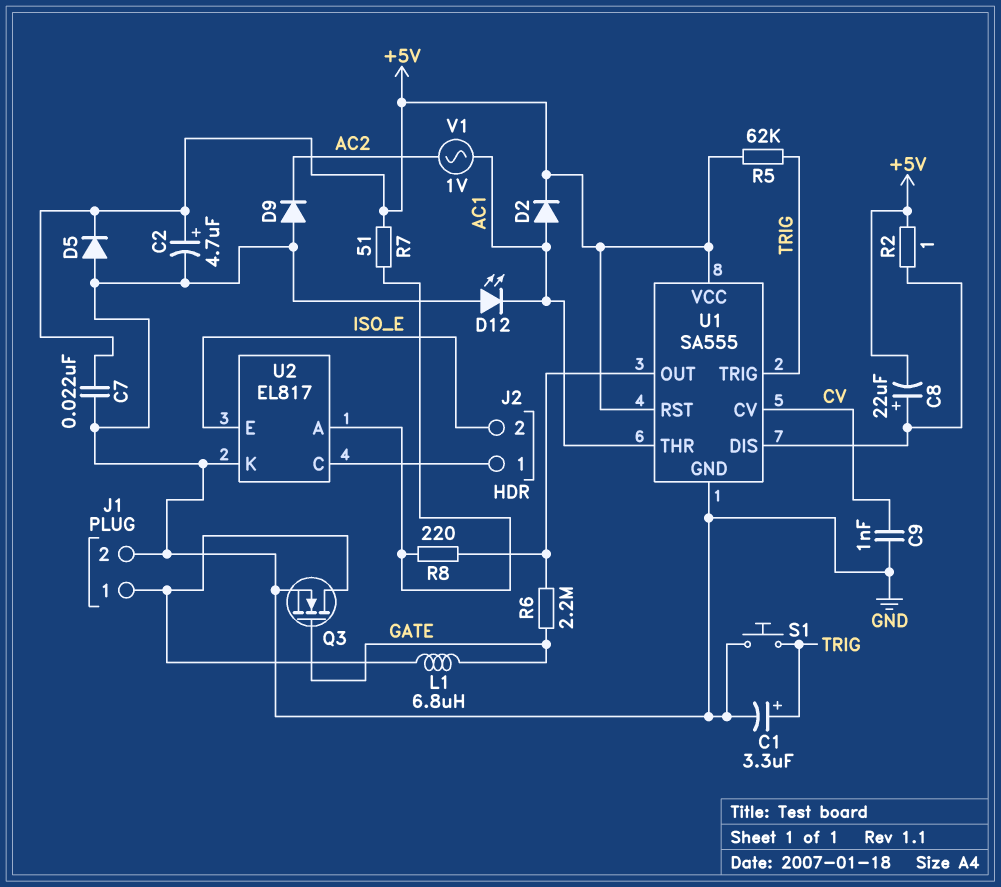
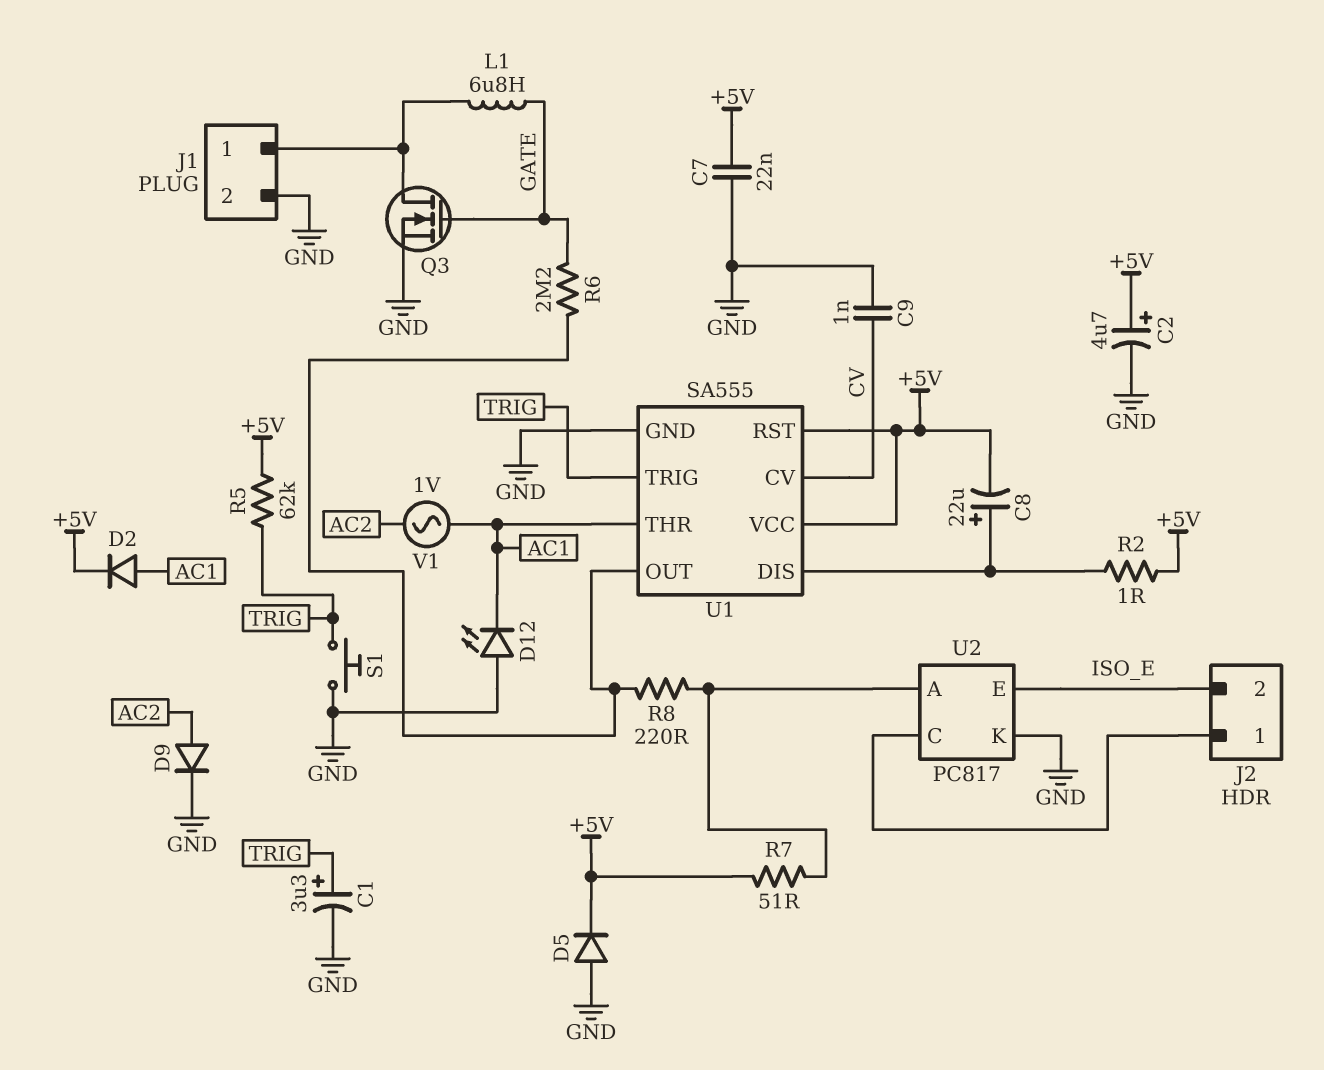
D9: diode (A GND, K AC2) -> diode (A AC2, K GND)
U2: EL817 -> PC817

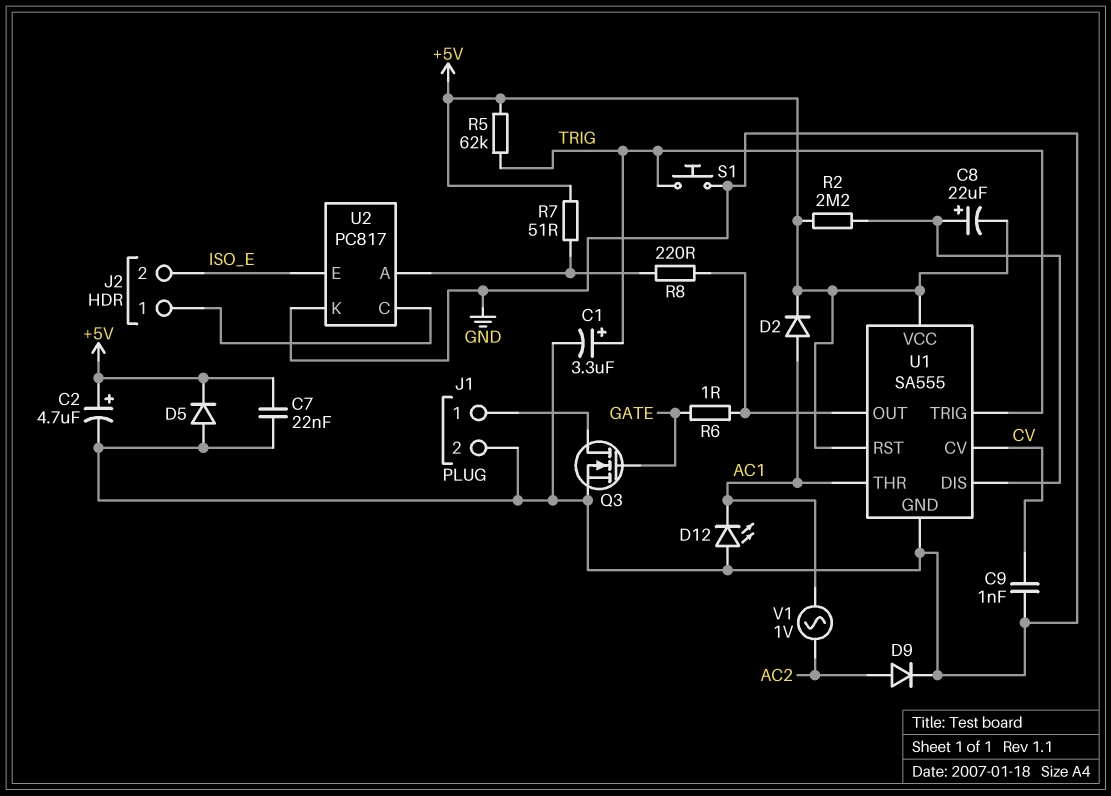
L1: 6.8uH (GATE, J1/1) -> none
R2: 1 (+5V, U1/DIS) -> 2.2M (+5V, U1/DIS)
R6: 2.2M (GATE, U1/OUT) -> 1 (GATE, U1/OUT)

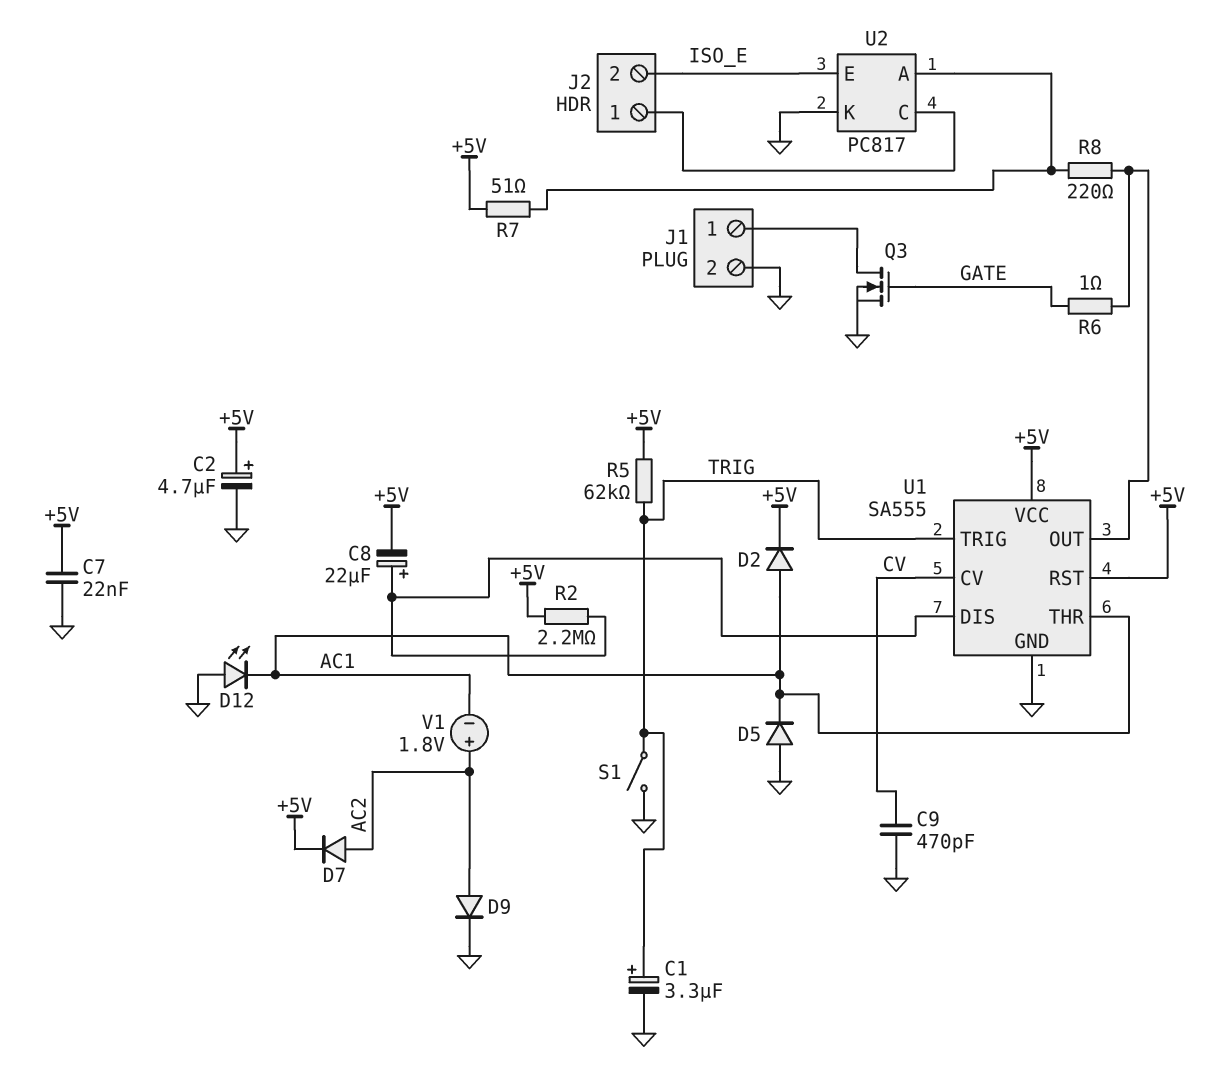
C9: 1nF (CV, GND) -> 470pF (CV, GND)
D5: diode (A GND, K +5V) -> diode (A GND, K AC1)
D7: none -> diode (A AC2, K +5V)
S1: button (GND, TRIG) -> switch (GND, TRIG)
V1: AC 1V (AC1, AC2) -> 1.8V (plus AC2, minus AC1)

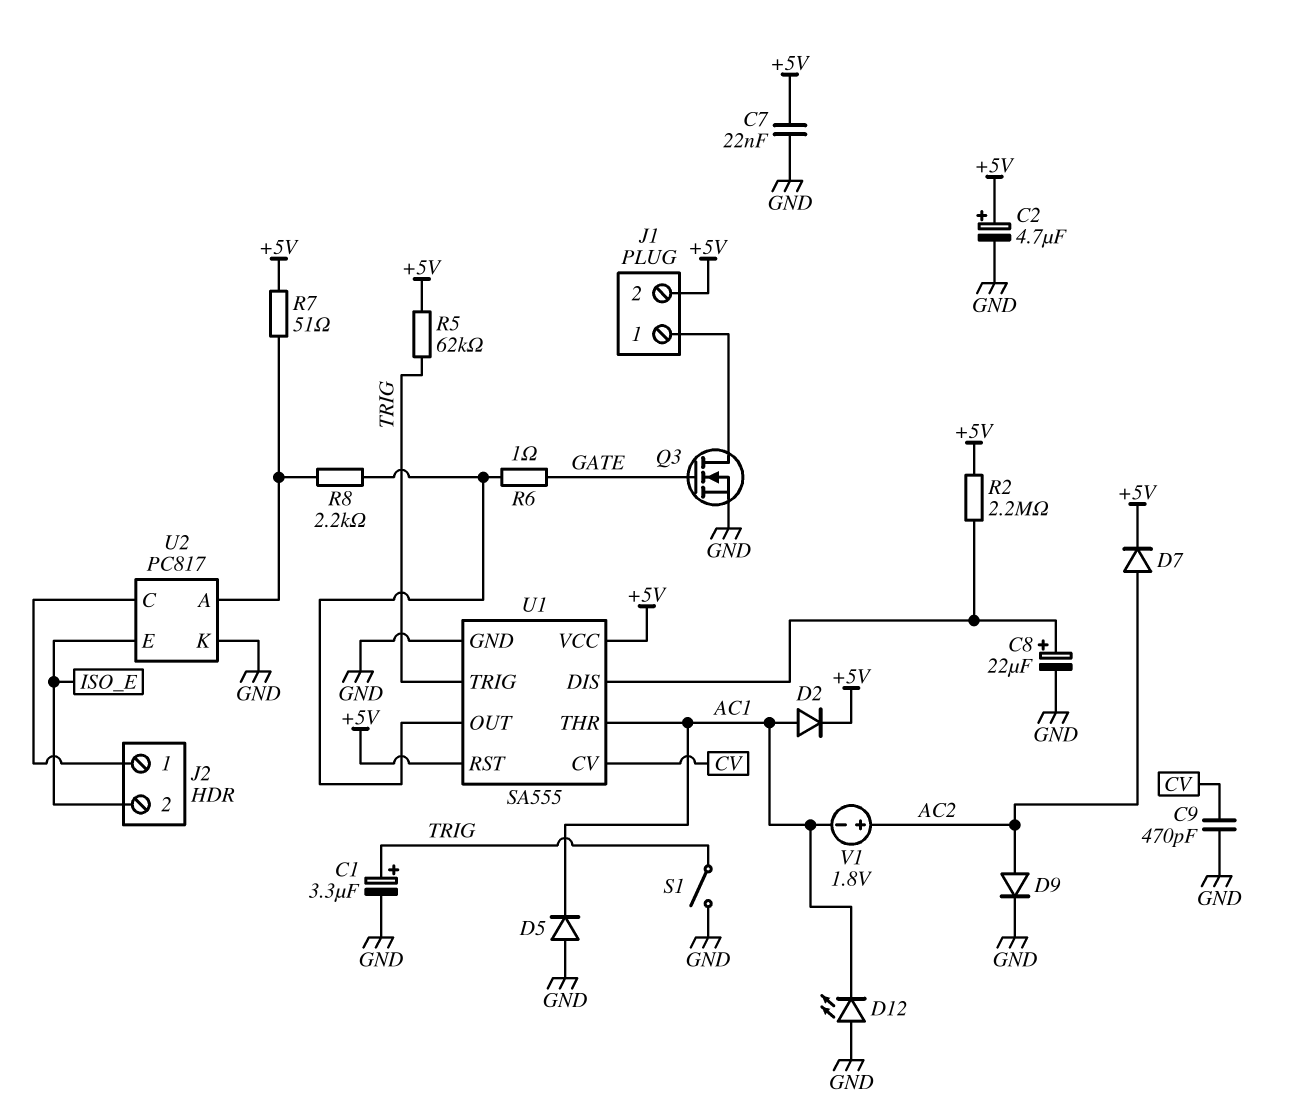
C8: 22uF (plus U1/DIS, minus +5V) -> 22uF (plus U1/DIS, minus GND)
J1 pin 2: GND -> +5V
R8: 220 (U1/OUT, U2/A) -> 2.2k (U1/OUT, U2/A)

